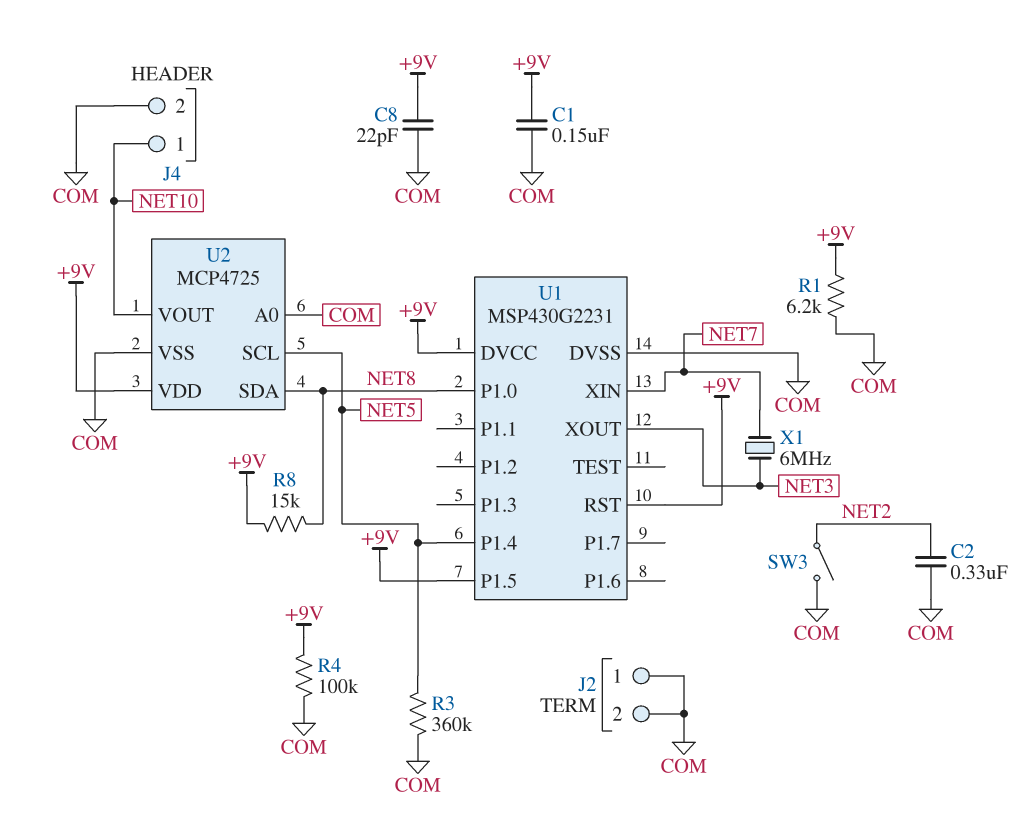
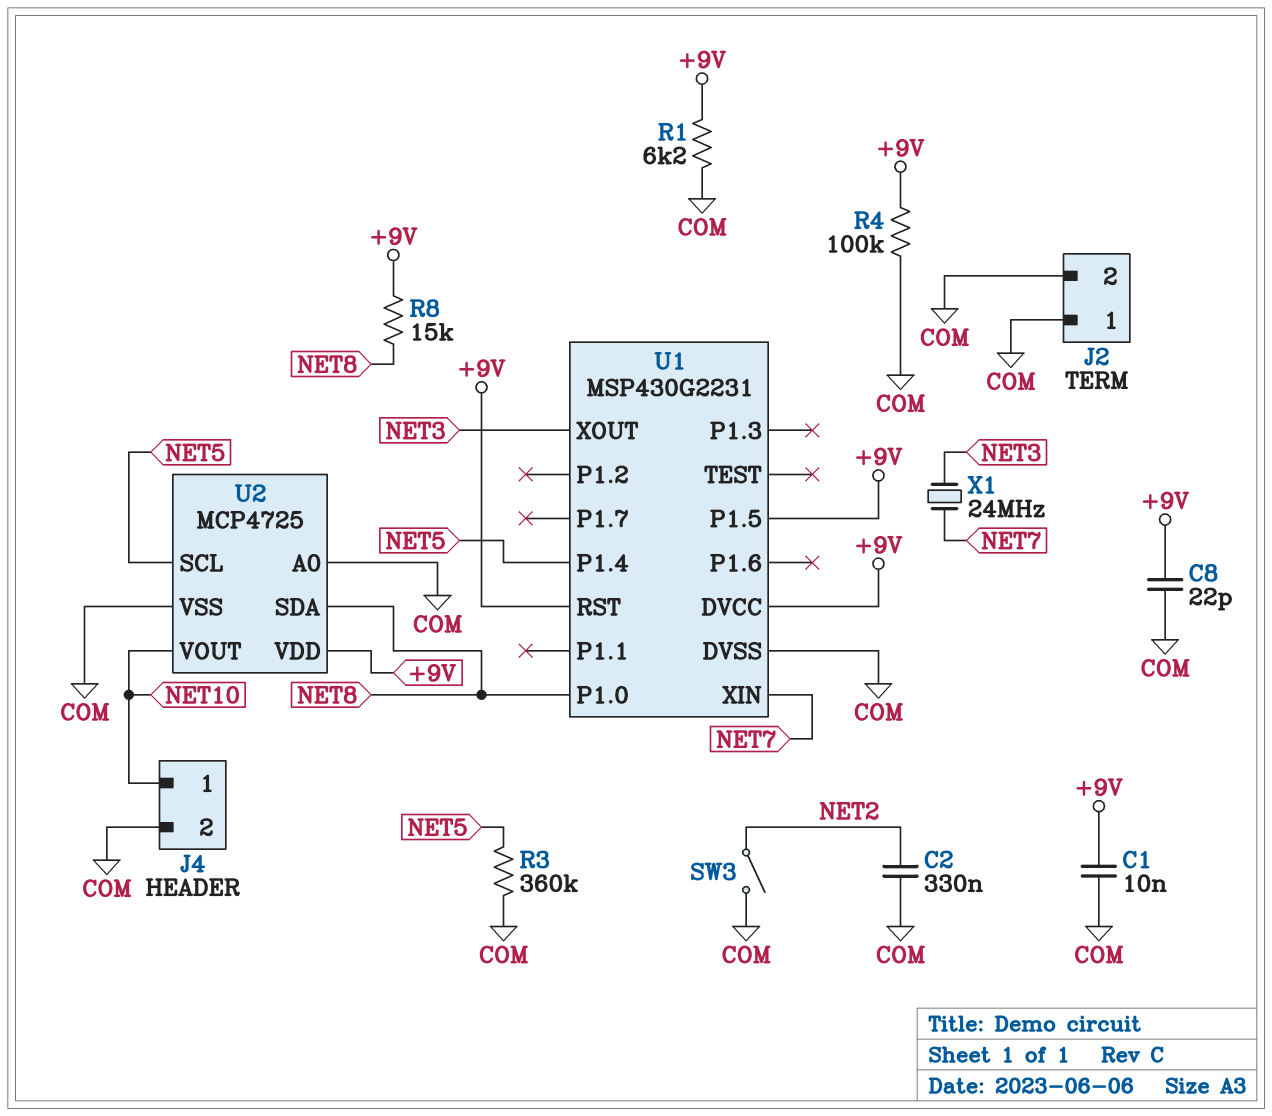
C1: 150nF (+9V, COM) -> 10nF (+9V, COM)
X1: 6MHz (NET3, NET7) -> 24MHz (NET3, NET7)

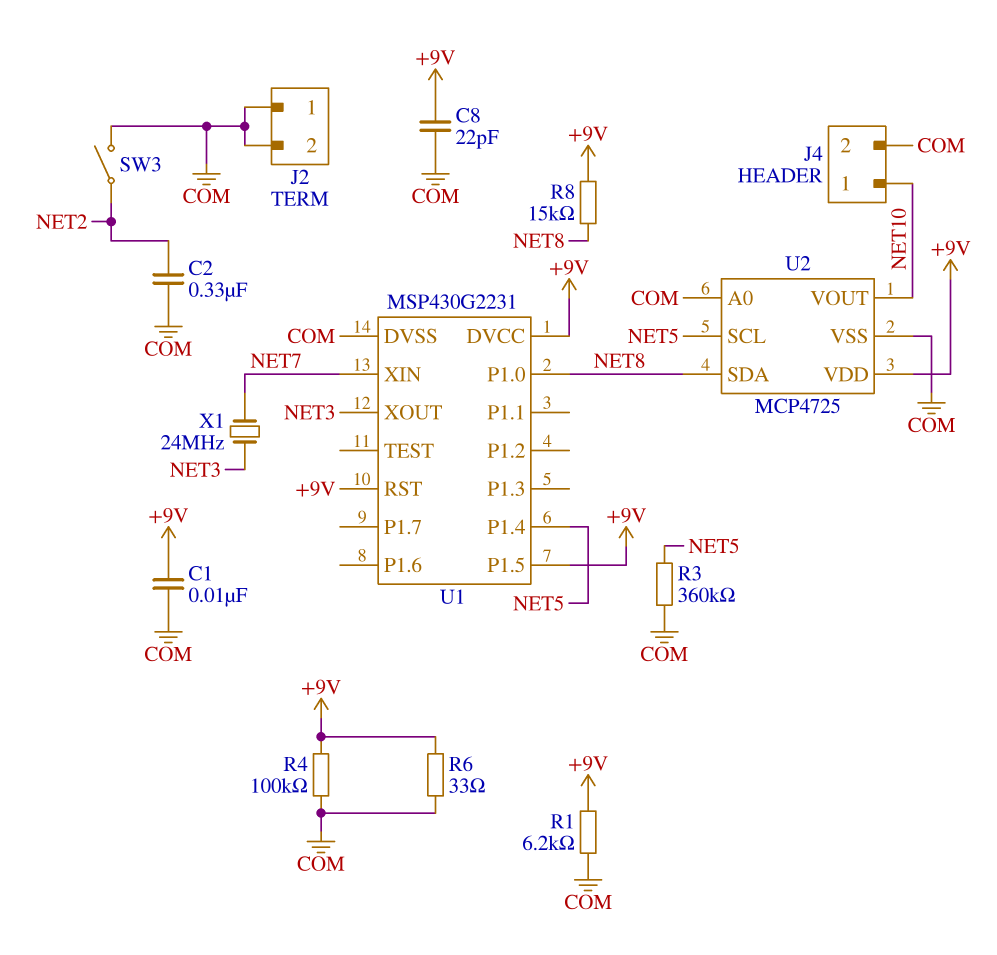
R6: none -> 33 (+9V, COM)

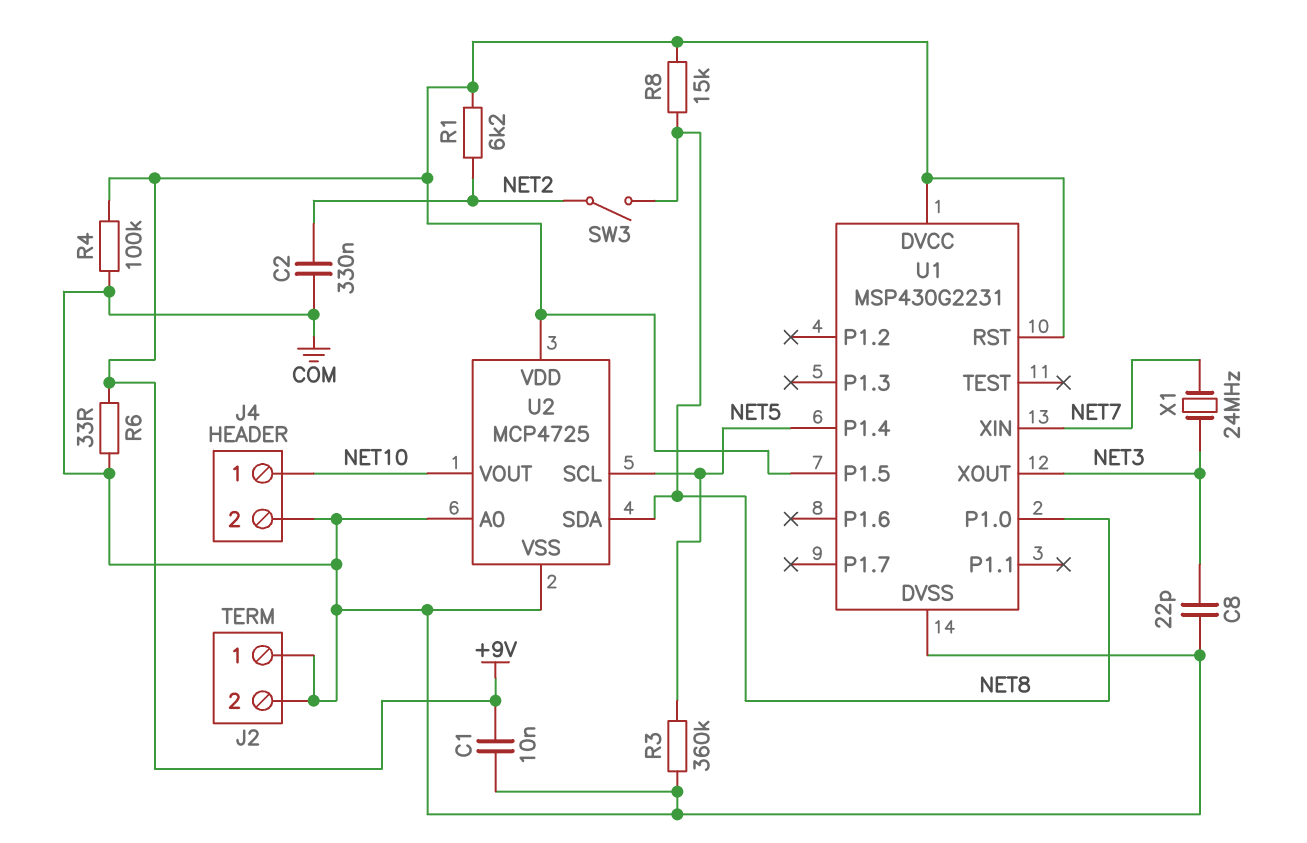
C8: 22pF (+9V, COM) -> 22pF (COM, NET3)
R1: 6.2k (+9V, COM) -> 6.2k (+9V, NET2)
SW3: switch (COM, NET2) -> switch (NET2, NET8)

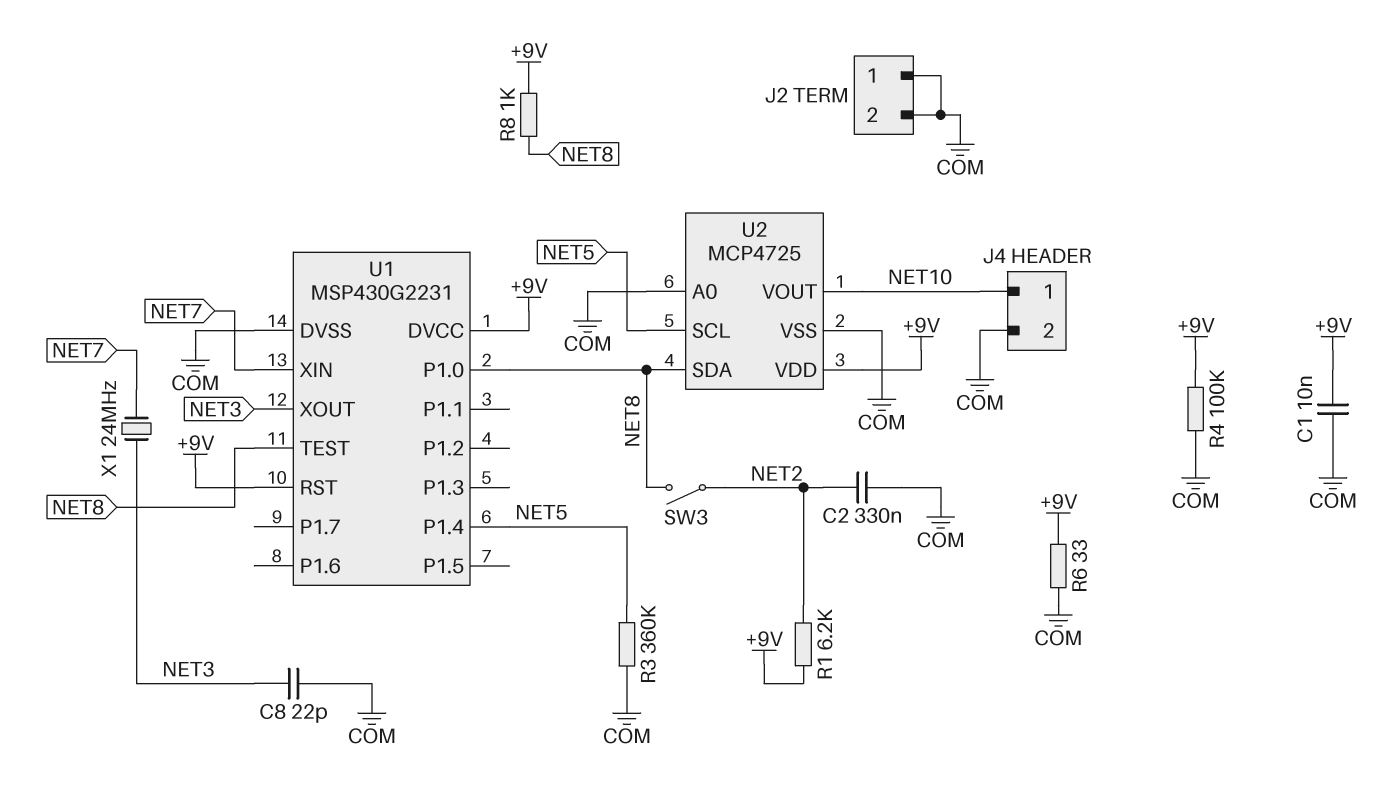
R8: 15k (+9V, NET8) -> 1k (+9V, NET8)
U1 pin P1.5: +9V -> none
U1 pin TEST: none -> NET8

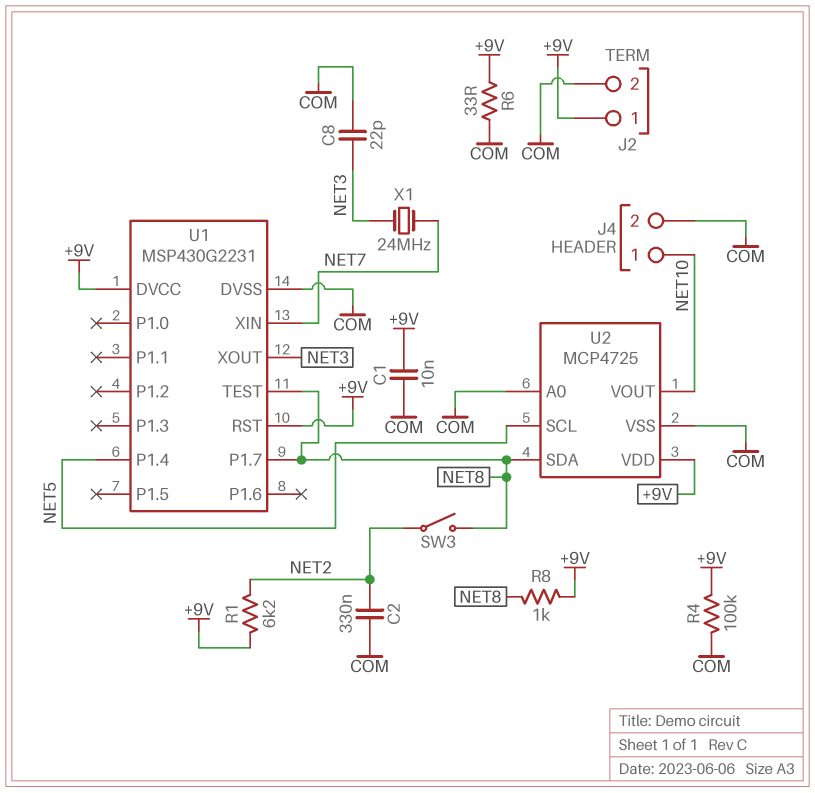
J2 pin 1: COM -> +9V
R3: 360k (COM, NET5) -> none
U1 pin P1.0: NET8 -> none
U1 pin P1.7: none -> NET8

